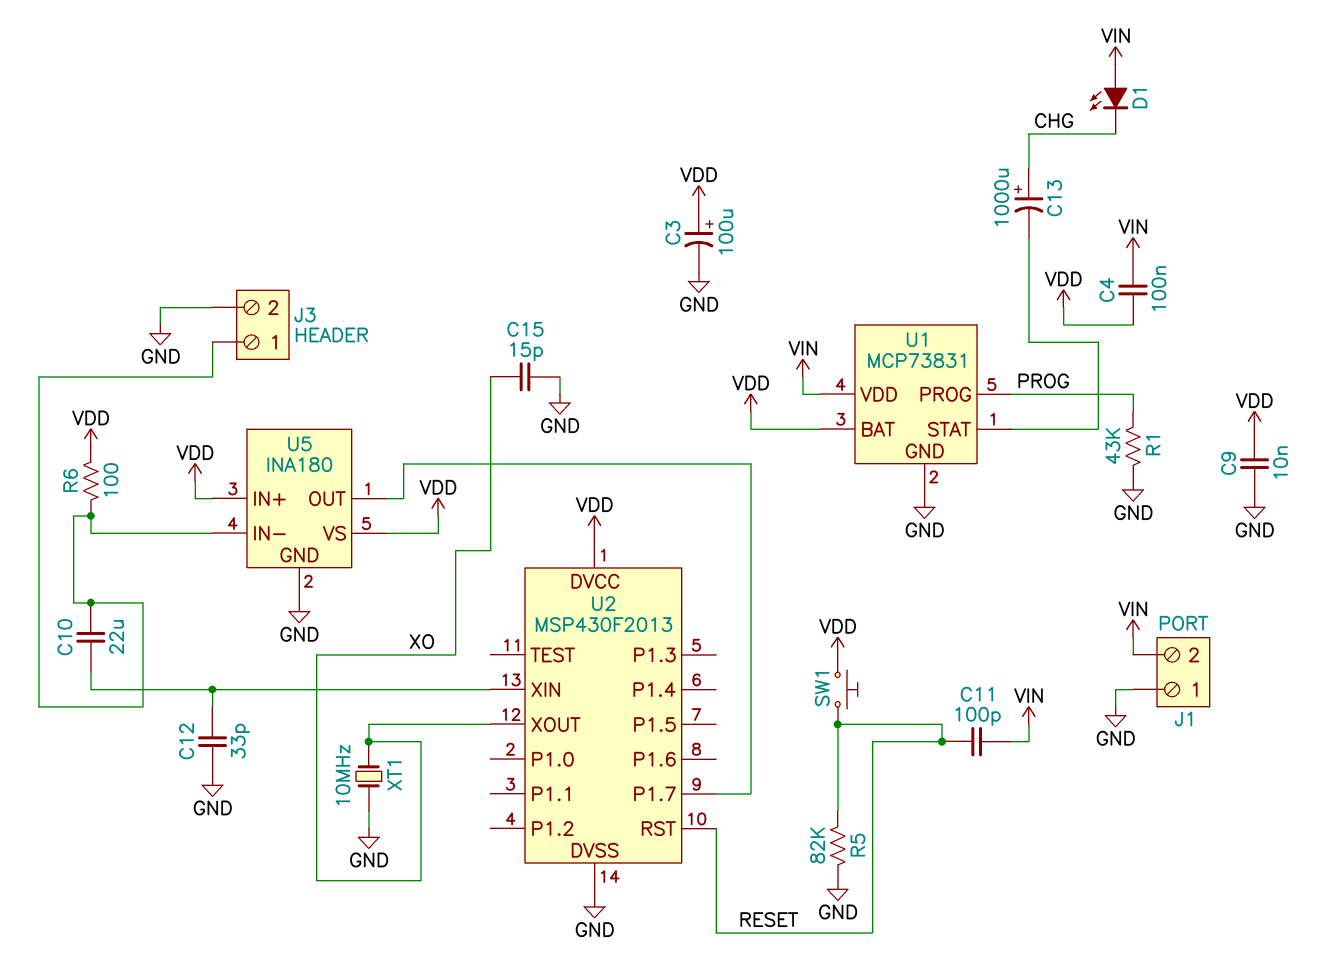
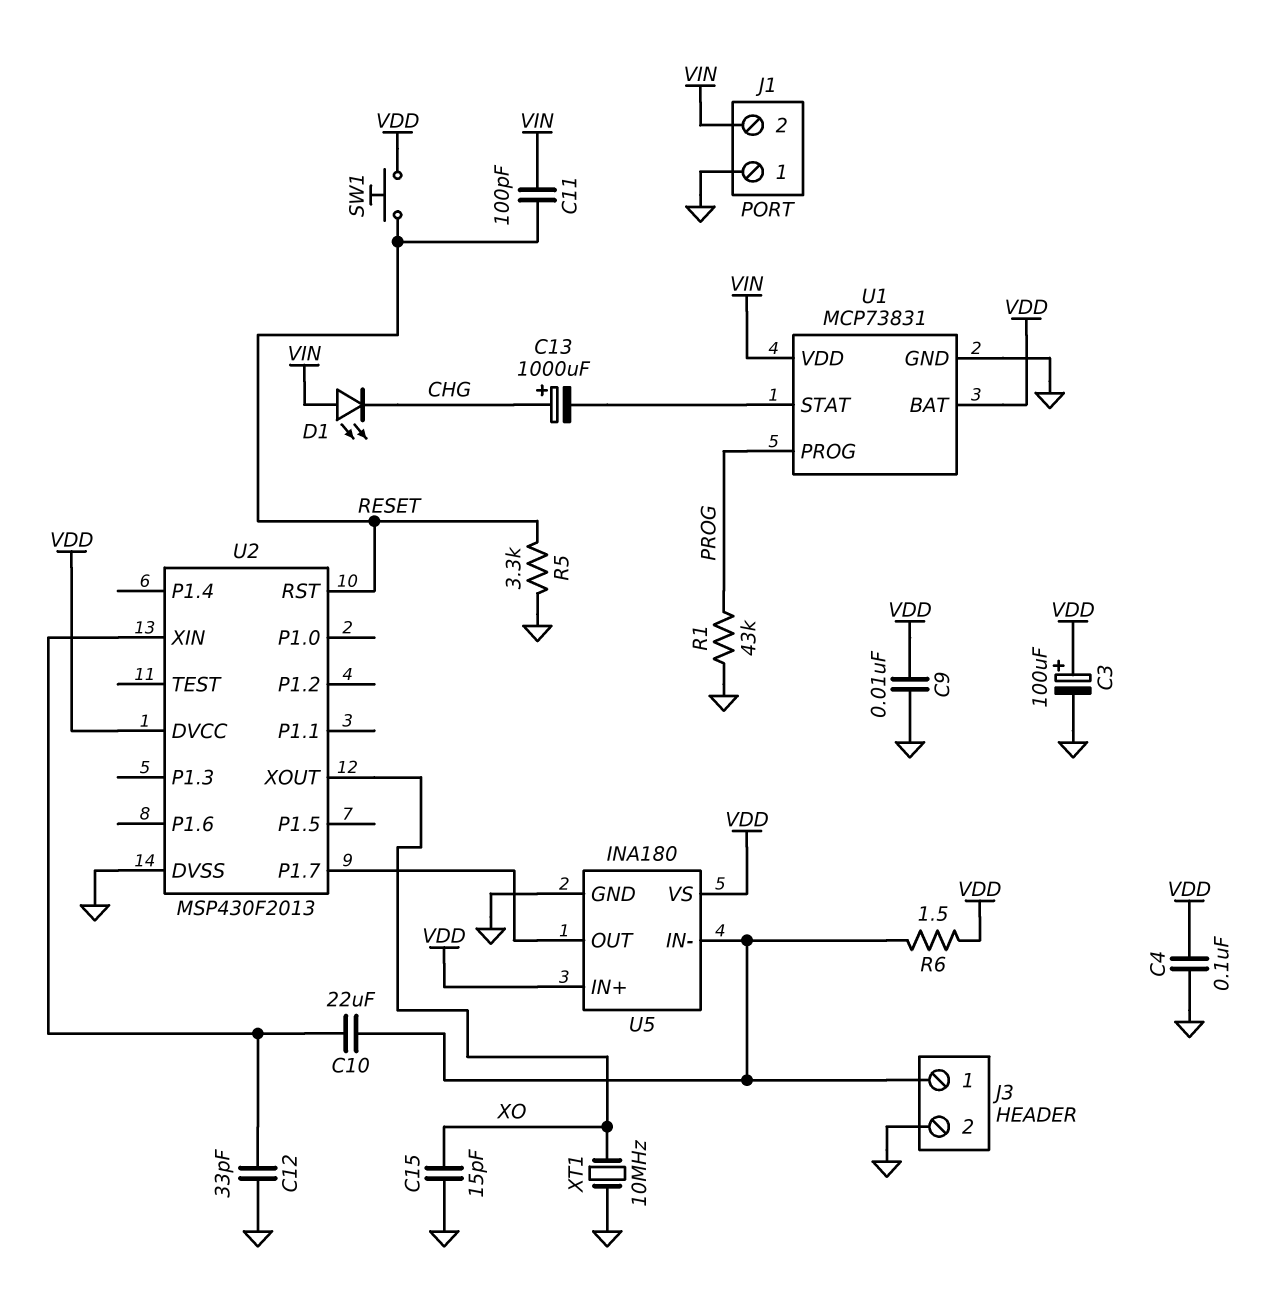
C4: 100nF (VDD, VIN) -> 100nF (GND, VDD)
R5: 82k (GND, RESET) -> 3.3k (GND, RESET)
R6: 100 (J3/1, VDD) -> 1.5 (J3/1, VDD)

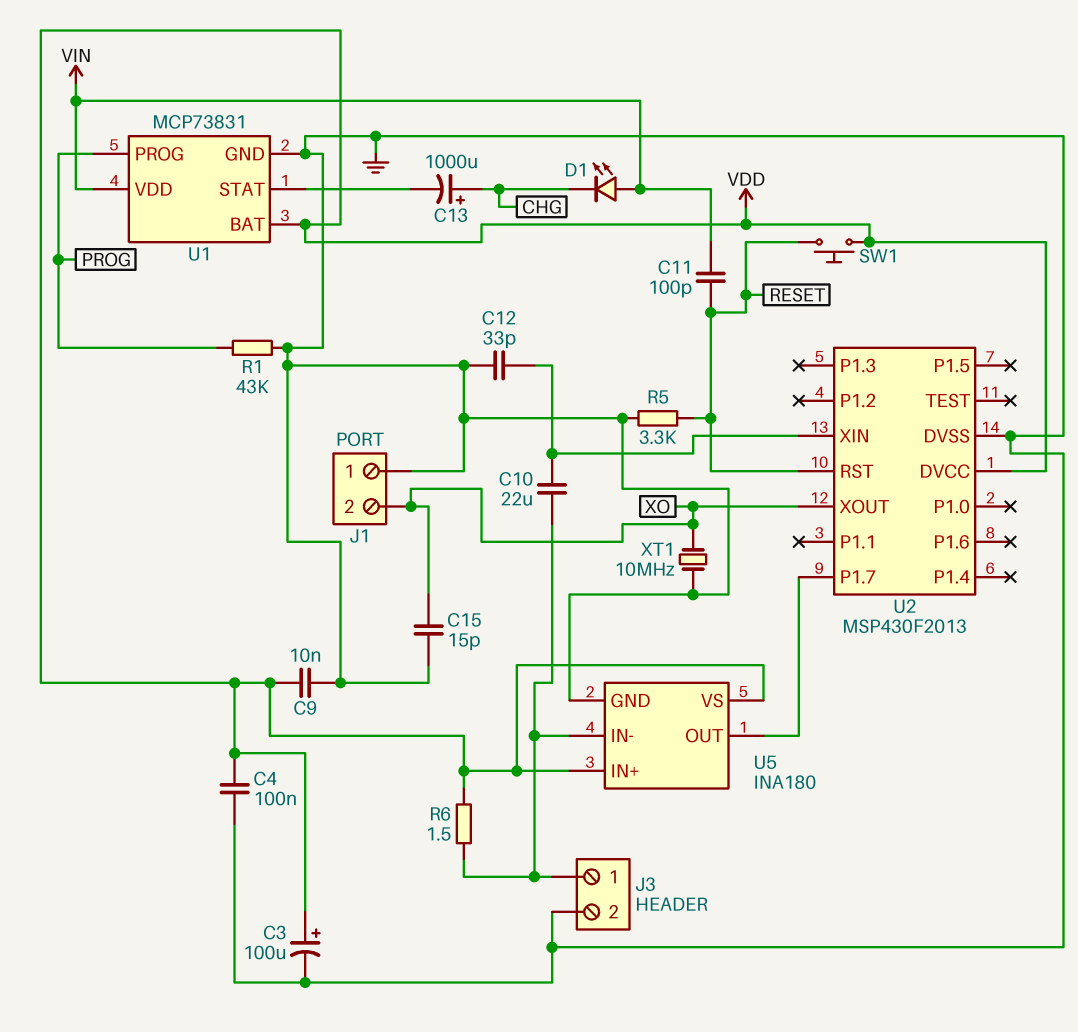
J1 pin 2: VIN -> XO

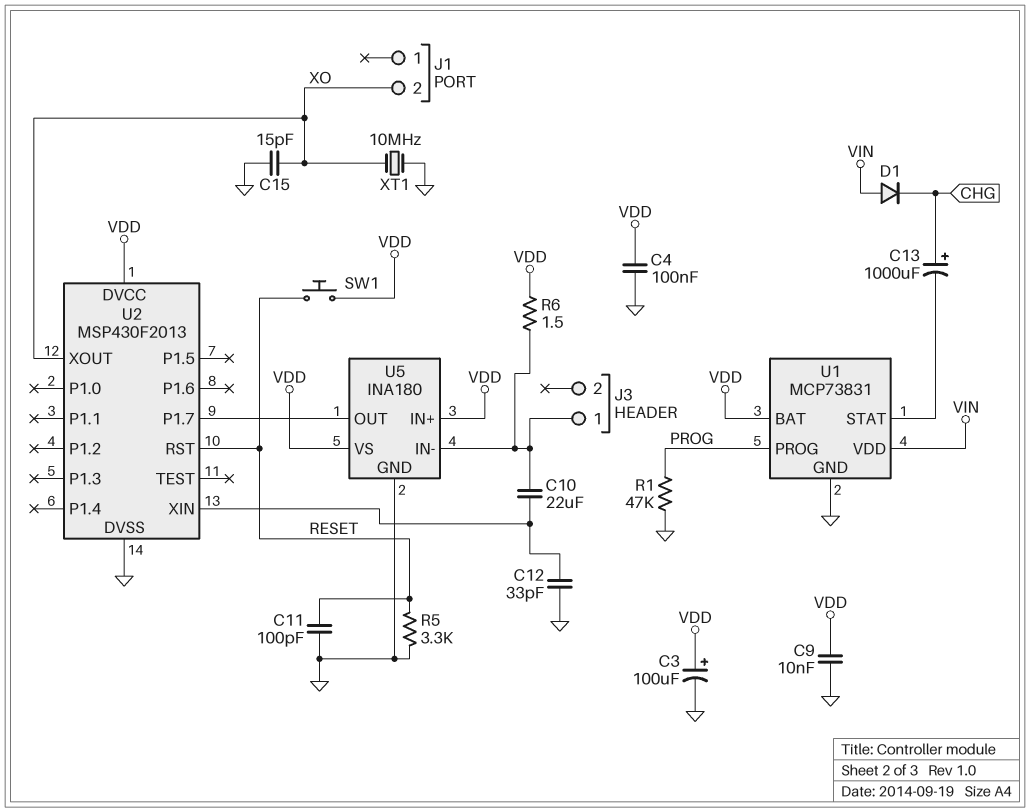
C11: 100pF (RESET, VIN) -> 100pF (GND, RESET)
D1: LED (A VIN, K CHG) -> diode (A VIN, K CHG)
J1 pin 1: GND -> none
J3 pin 2: GND -> none
R1: 43k (GND, PROG) -> 47k (GND, PROG)

